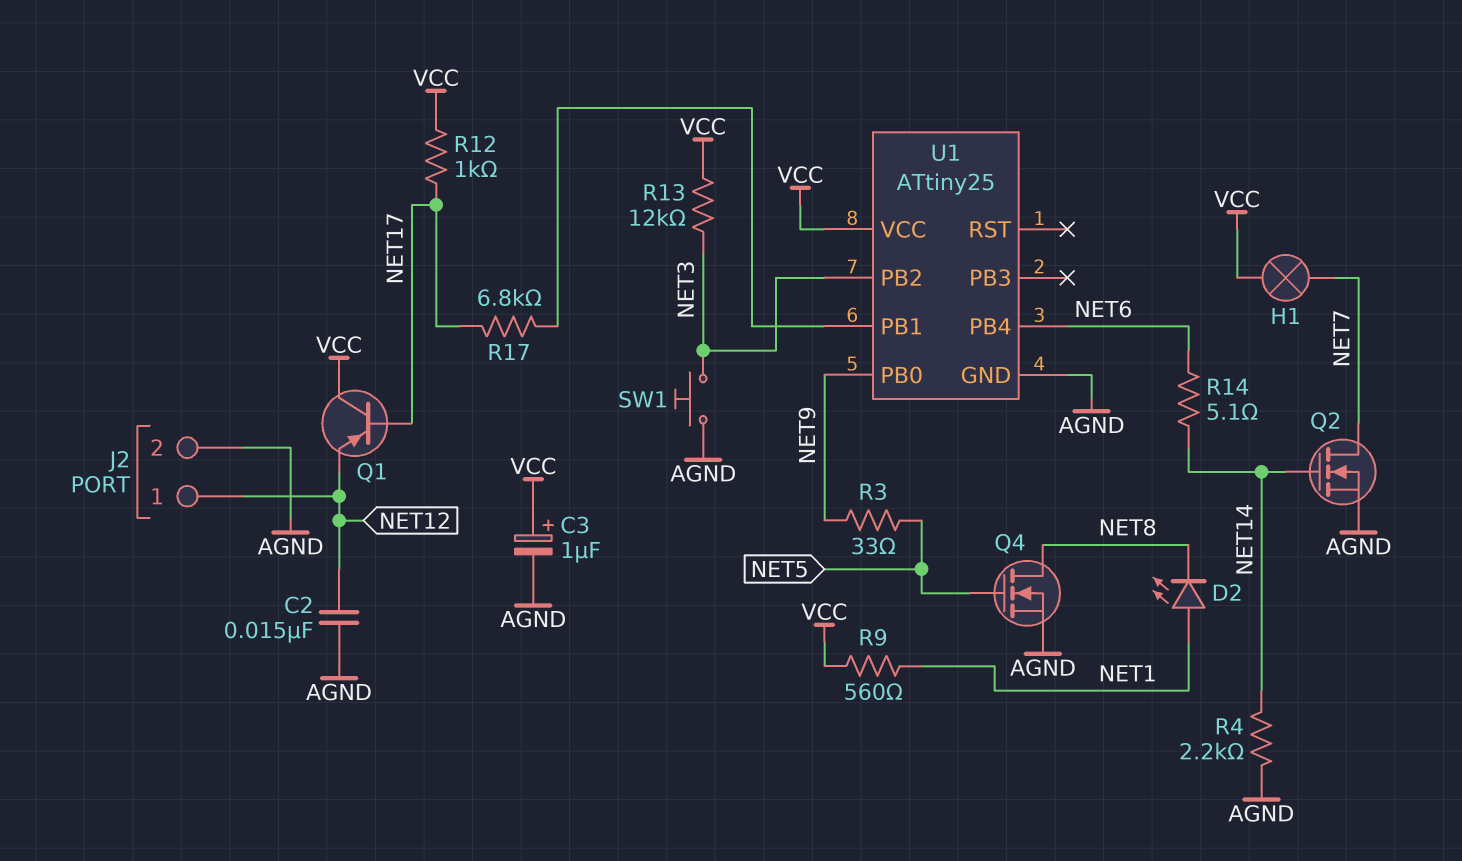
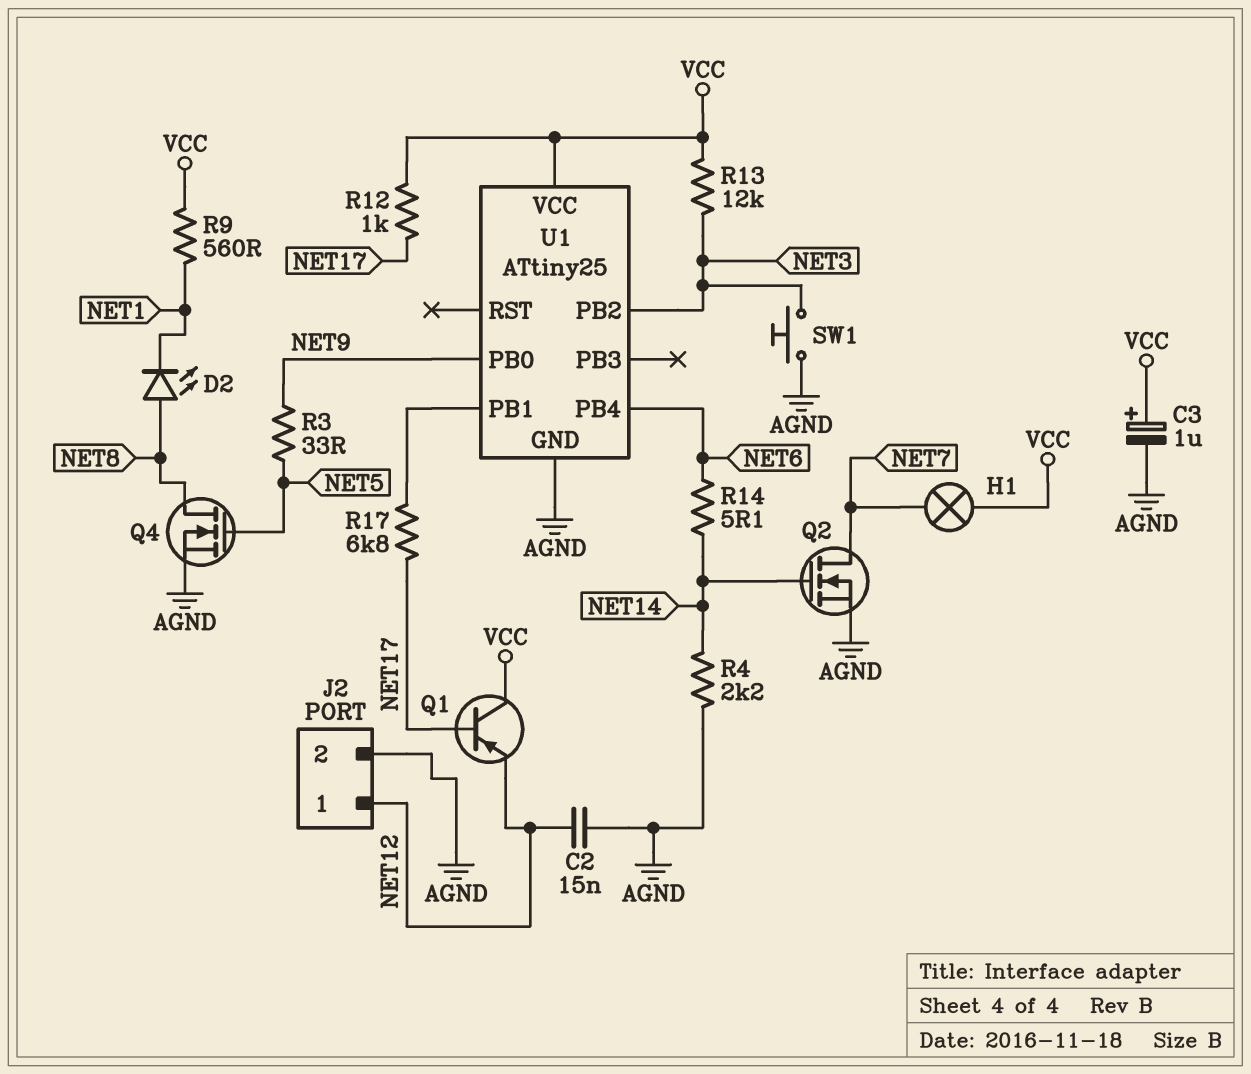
D2: LED (A NET1, K NET8) -> LED (A NET8, K NET1)

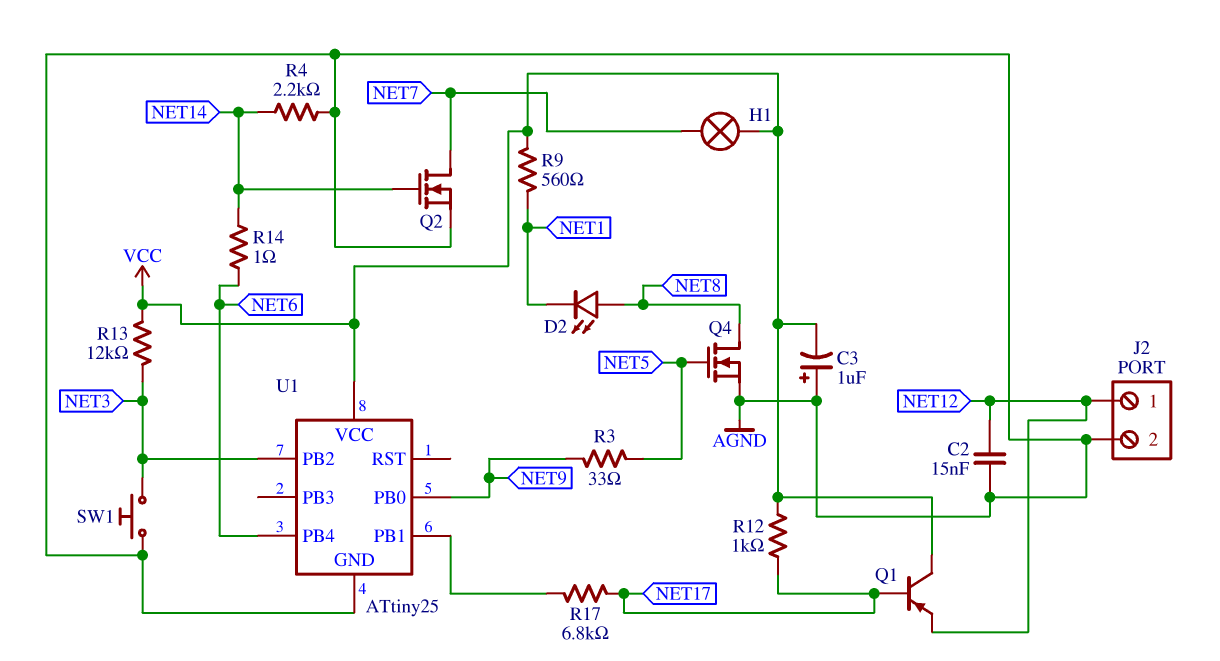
C3: 1uF (plus VCC, minus AGND) -> 1uF (plus AGND, minus VCC)
R14: 5.1 (NET6, NET14) -> 1 (NET6, NET14)

